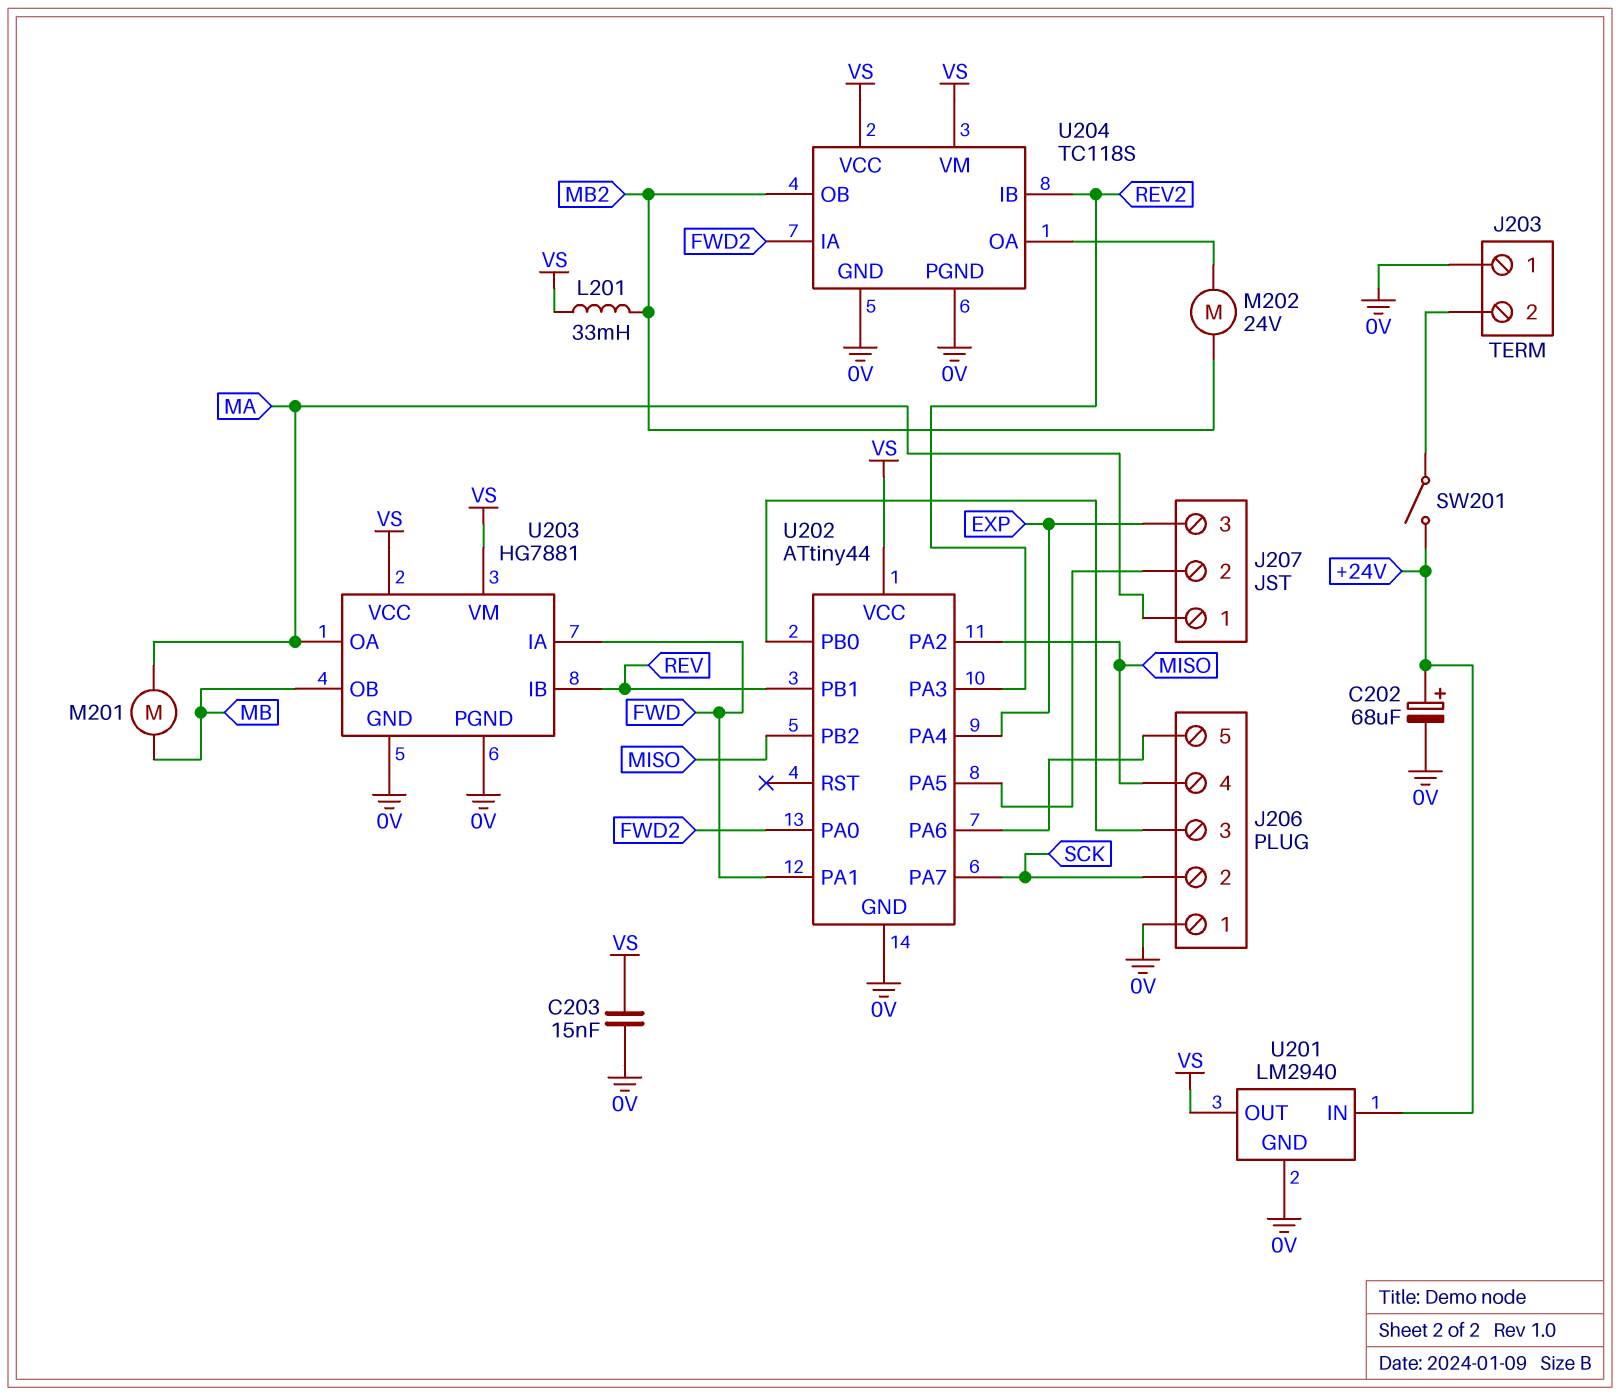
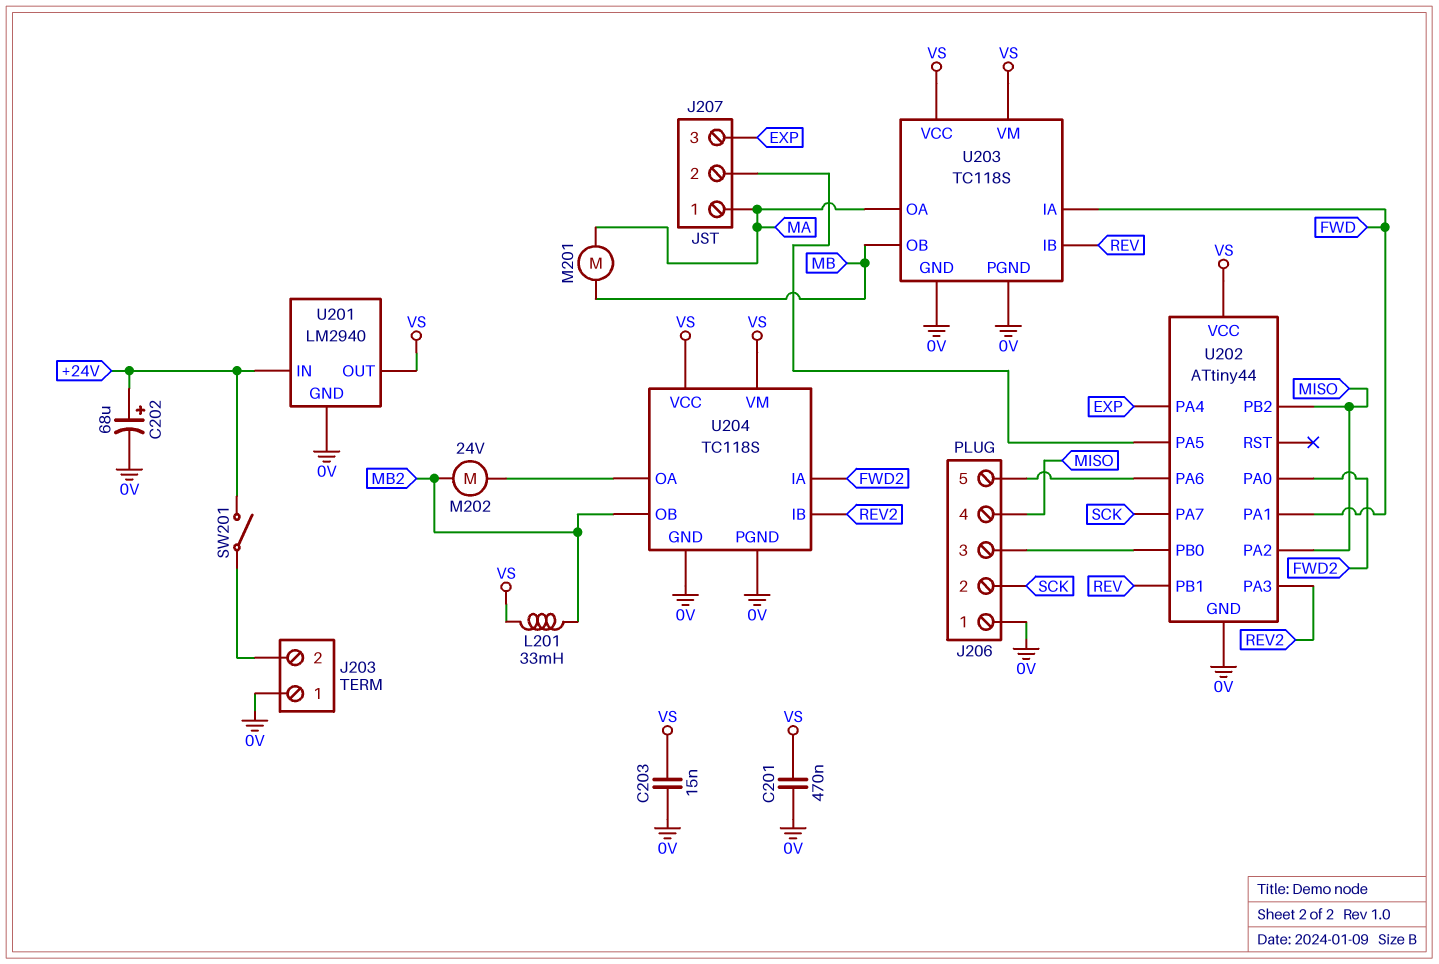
C201: none -> 470nF (0V, VS)
U203: HG7881 -> TC118S

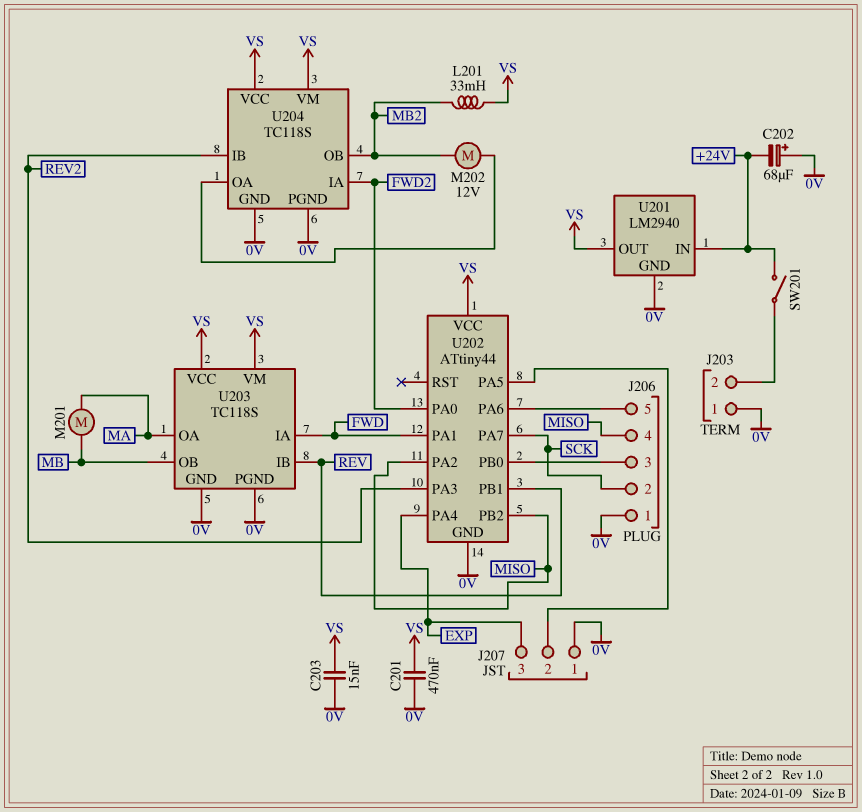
C202: 68uF (plus +24V, minus 0V) -> 68uF (plus 0V, minus +24V)
J207 pin 1: MA -> 0V
M202: motor 24V (MB2, U204/OA) -> motor 12V (MB2, U204/OA)

